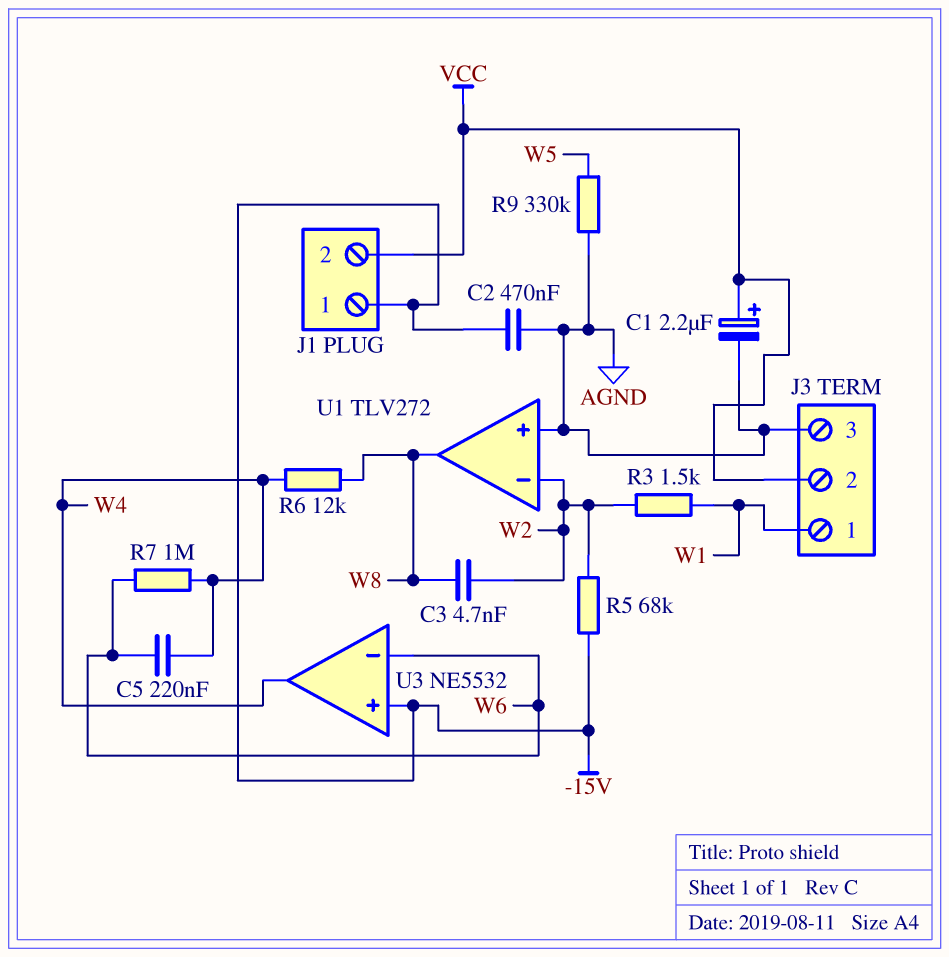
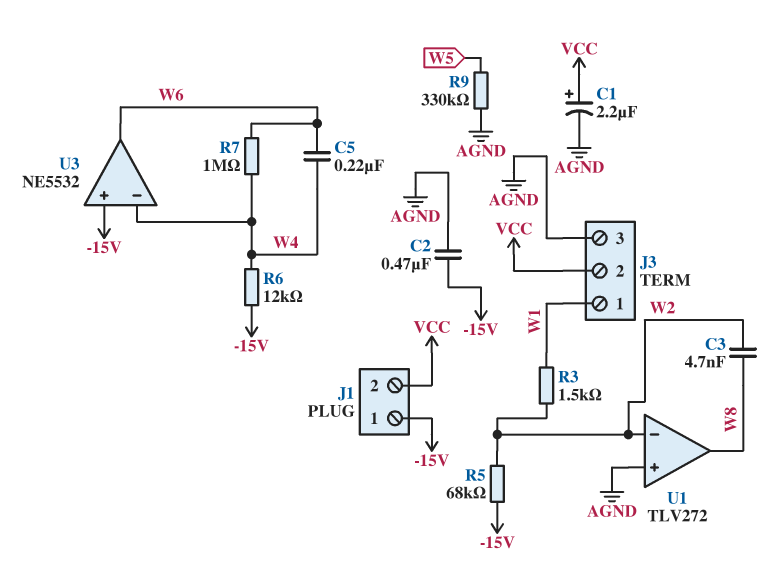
R6: 12k (W4, W8) -> 12k (-15V, W4)
U3 pin in-: W6 -> W4
U3 pin out: W4 -> W6

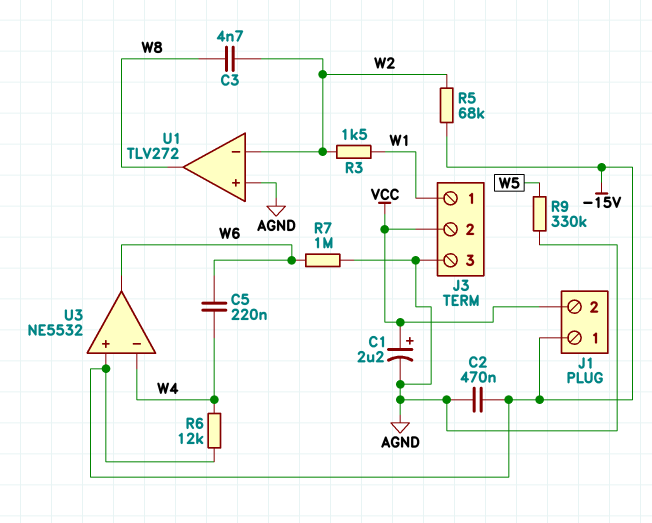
R7: 1M (W4, W6) -> 1M (AGND, W6)

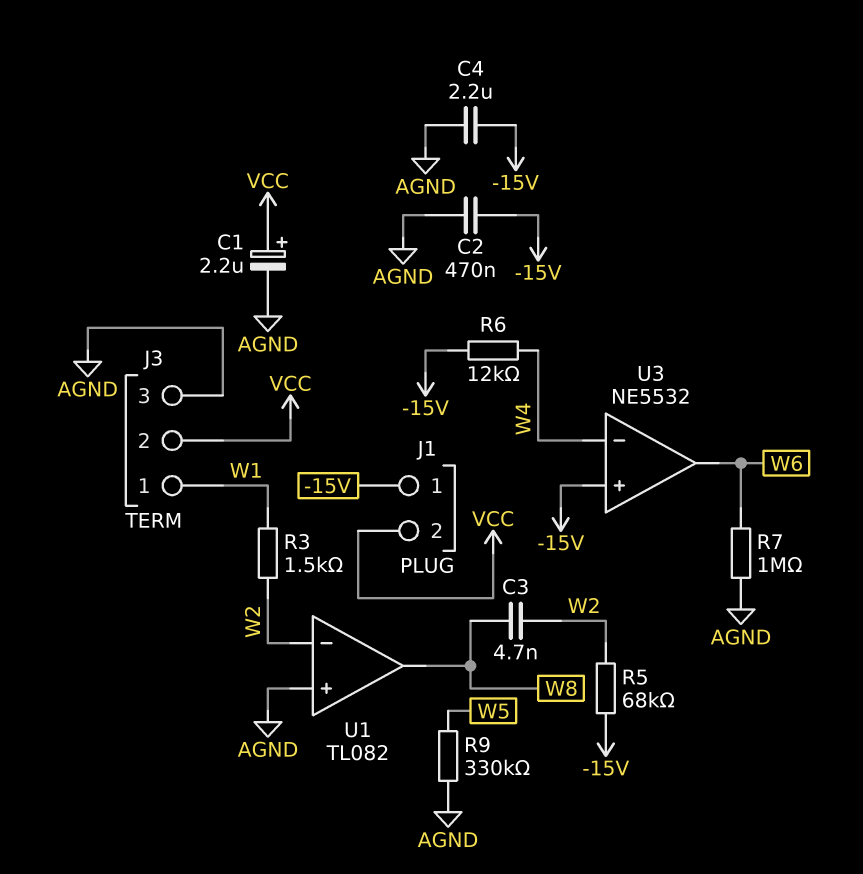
C4: none -> 2.2uF (-15V, AGND)
C5: 220nF (W4, W6) -> none
U1: TLV272 -> TL082

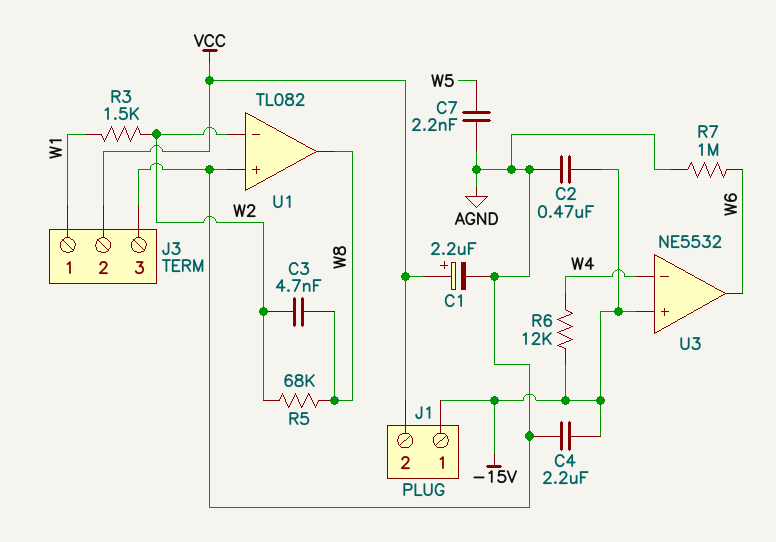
C7: none -> 2.2nF (AGND, W5)
R5: 68k (-15V, W2) -> 68k (W2, W8)
R9: 330k (AGND, W5) -> none

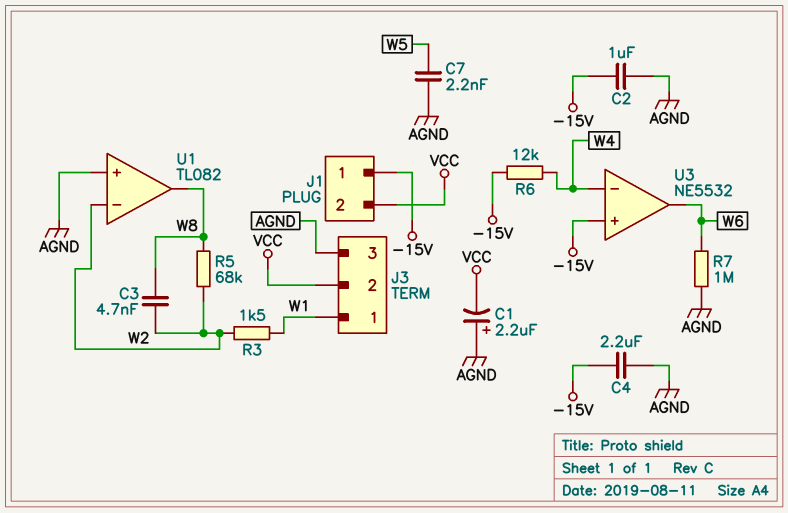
C1: 2.2uF (plus VCC, minus AGND) -> 2.2uF (plus AGND, minus VCC)
C2: 470nF (-15V, AGND) -> 1uF (-15V, AGND)

